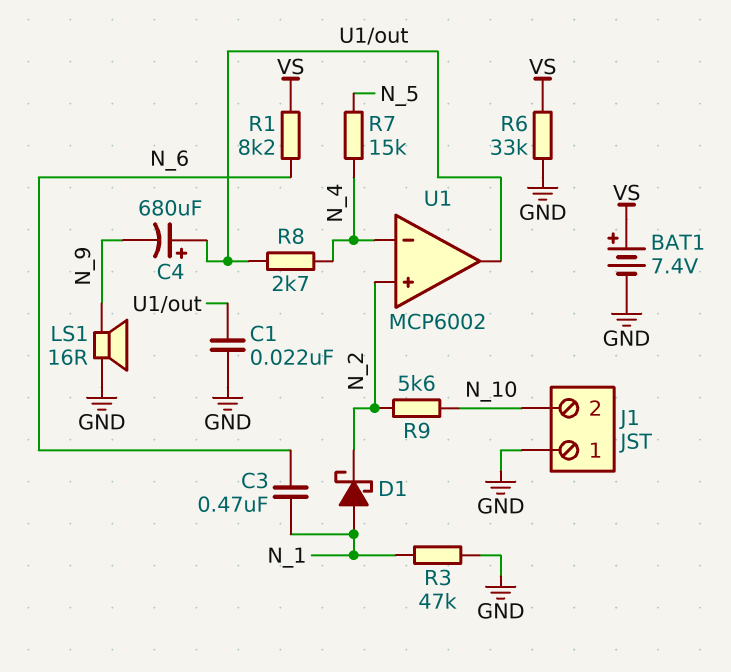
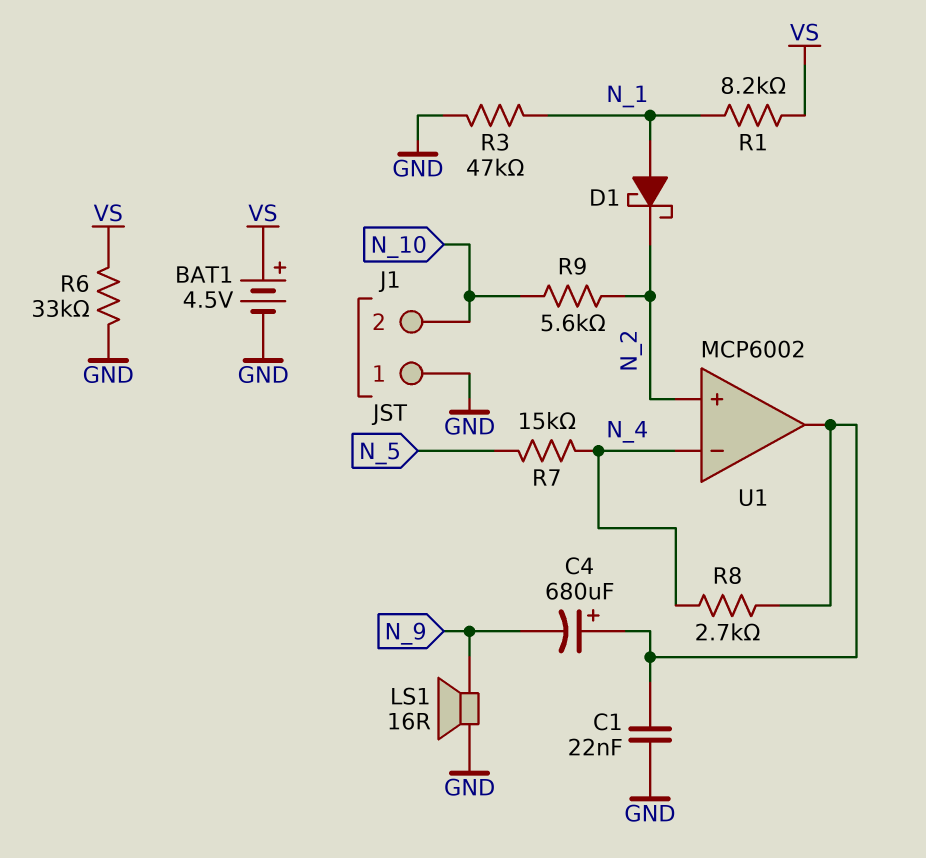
BAT1: 7.4V (plus VS, minus GND) -> 4.5V (plus VS, minus GND)
C3: 470nF (N_1, N_6) -> none
R1: 8.2k (N_6, VS) -> 8.2k (N_1, VS)

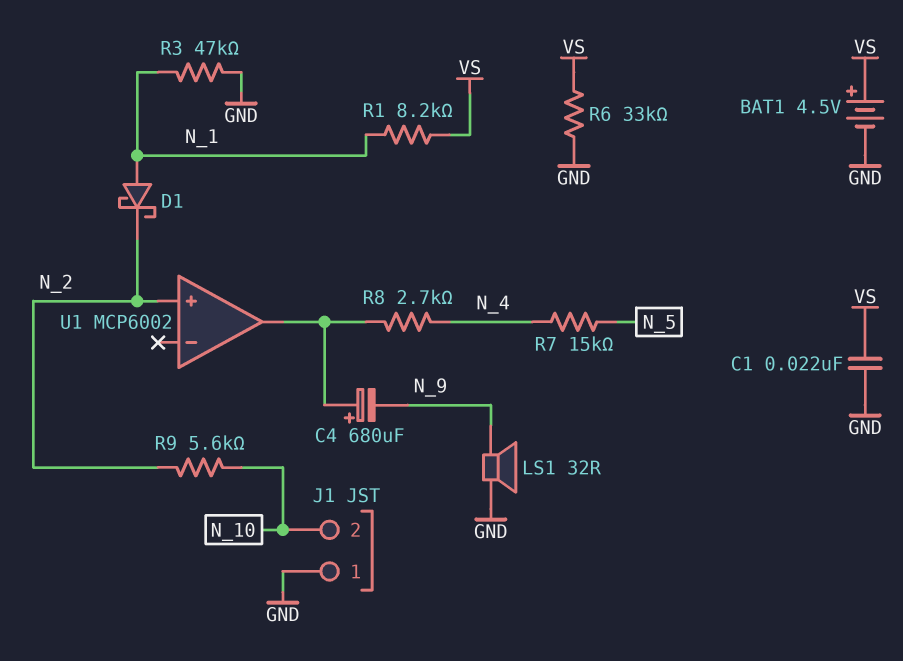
C1: 22nF (GND, U1/out) -> 22nF (GND, VS)
LS1: speaker 16R (GND, N_9) -> speaker 32R (GND, N_9)
U1 pin in-: N_4 -> none

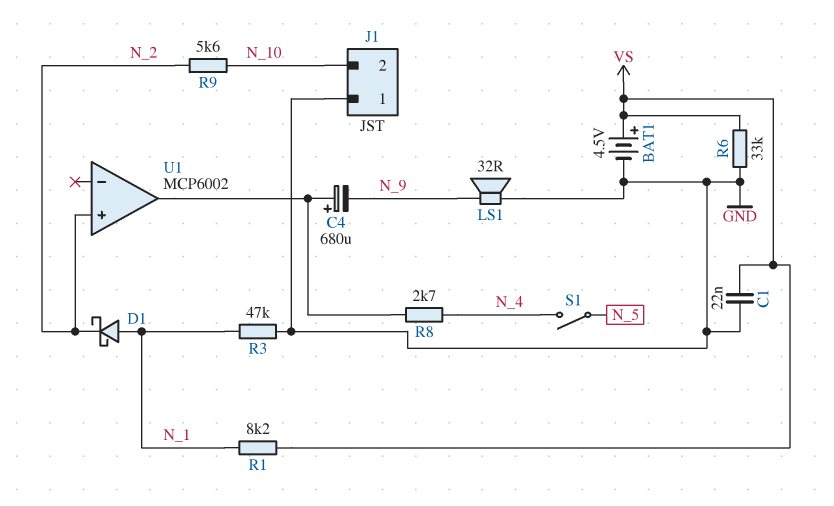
R7: 15k (N_4, N_5) -> none
S1: none -> switch (N_4, N_5)

